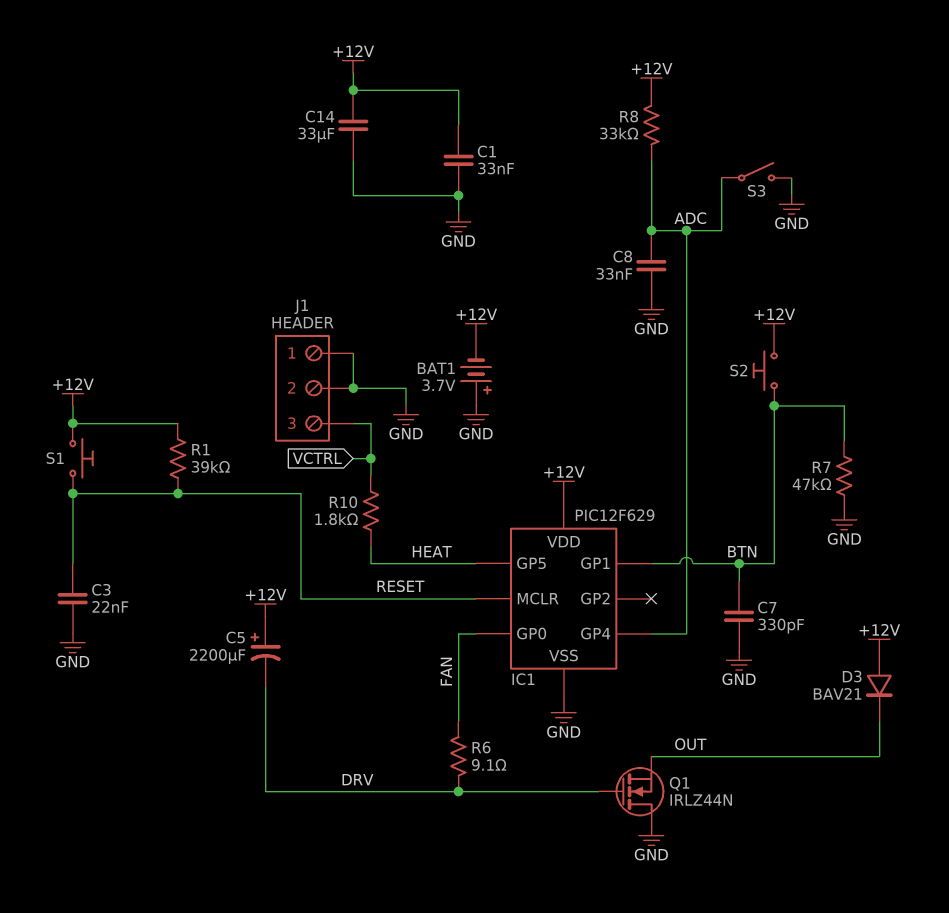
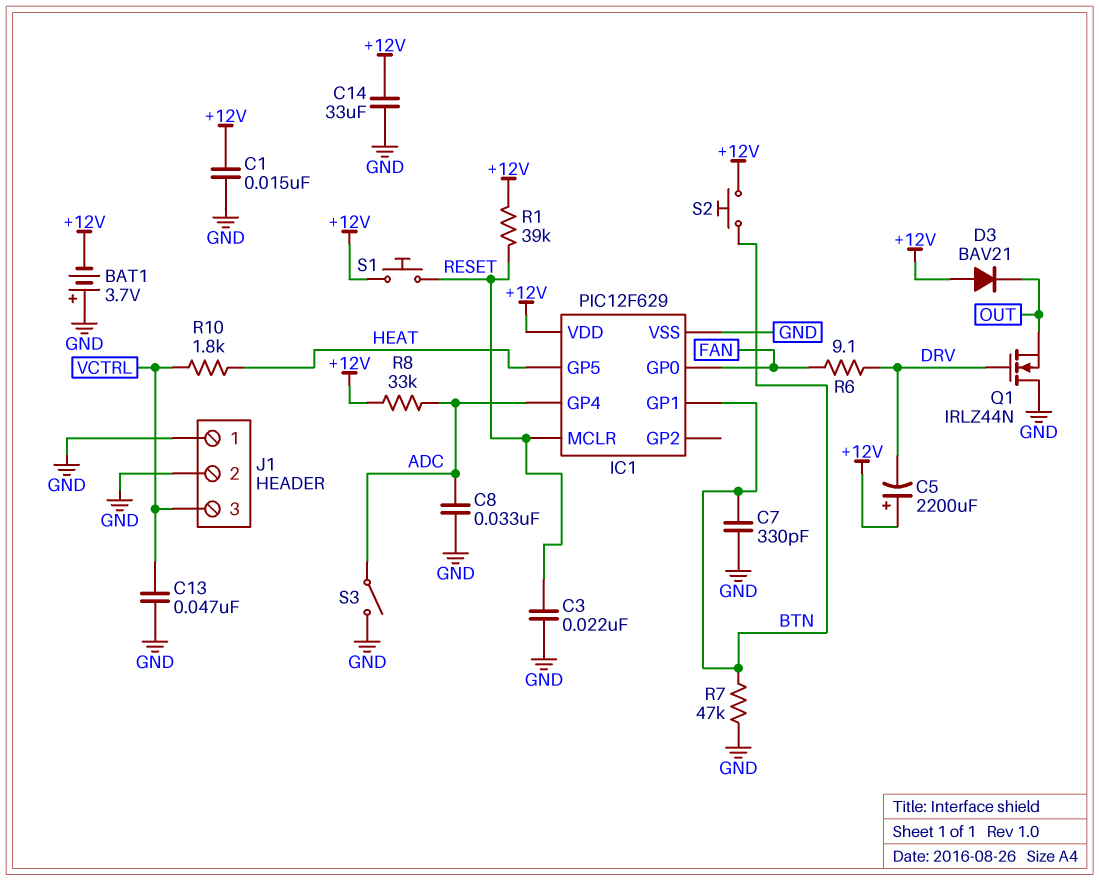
C1: 33nF (+12V, GND) -> 15nF (+12V, GND)
C13: none -> 47nF (GND, VCTRL)

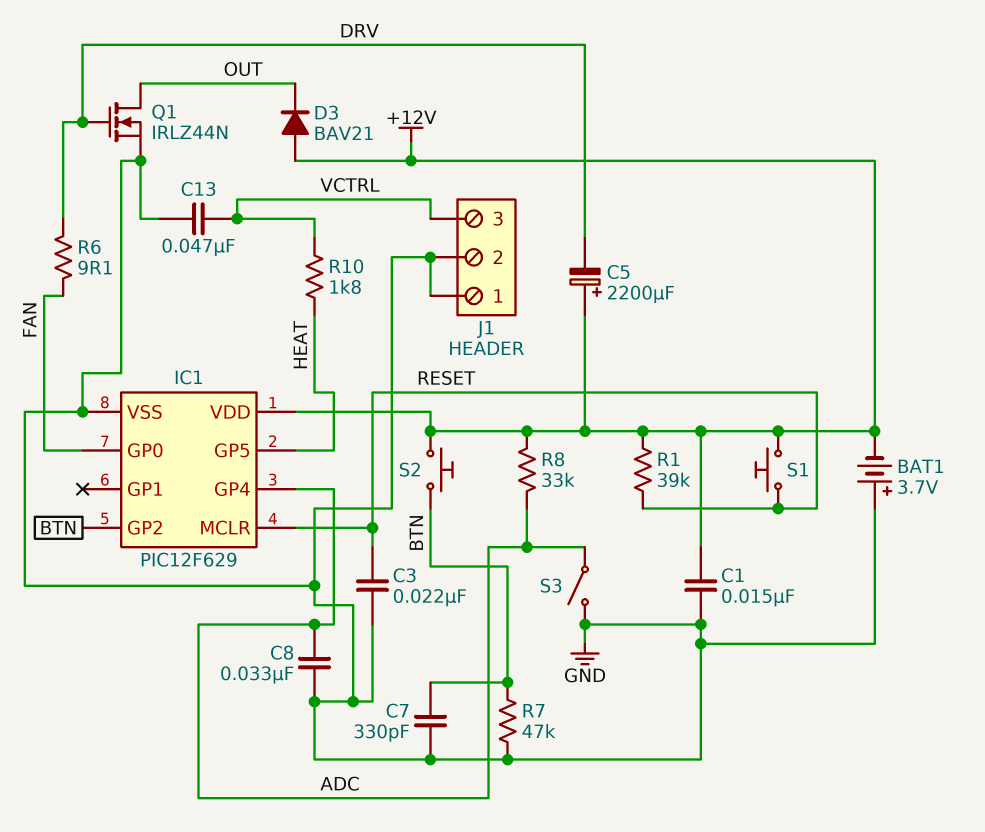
C14: 33uF (+12V, GND) -> none
IC1 pin GP1: BTN -> none
IC1 pin GP2: none -> BTN
Q1: NMOS IRLZ44N (G DRV, D GND, S OUT) -> NMOS IRLZ44N (G DRV, D OUT, S GND)

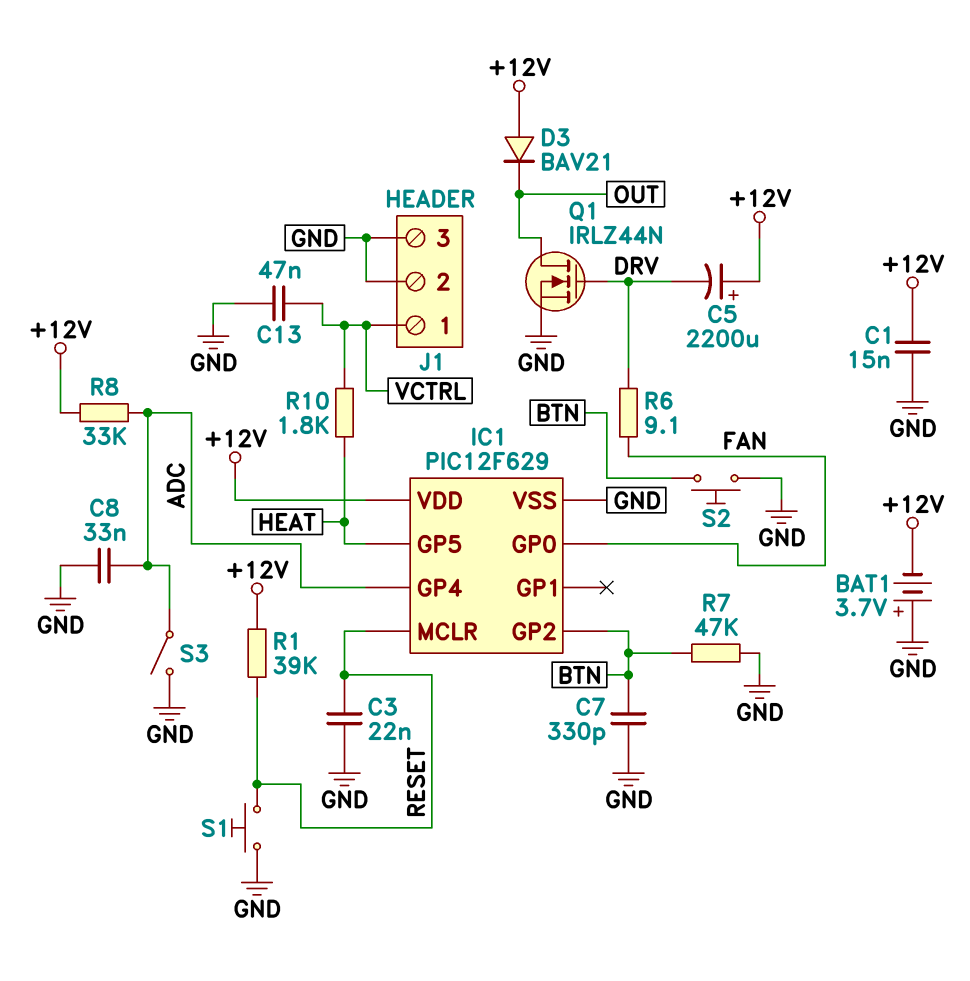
J1 pin 1: GND -> VCTRL
J1 pin 3: VCTRL -> GND
S1: button (+12V, RESET) -> button (GND, RESET)
S2: button (+12V, BTN) -> button (BTN, GND)

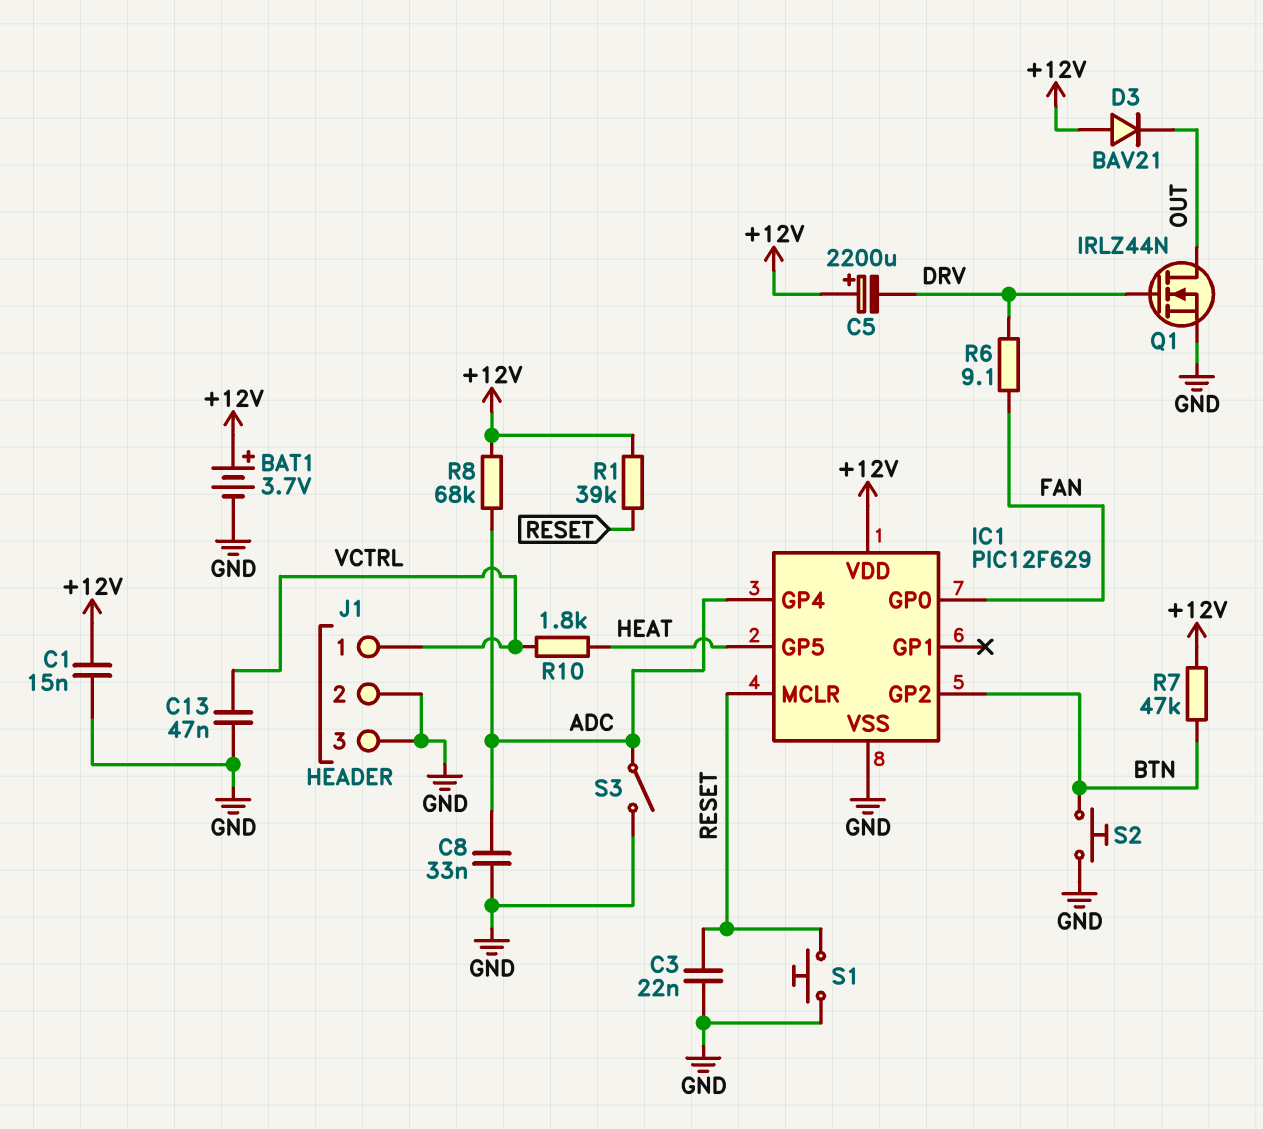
BAT1: 3.7V (plus GND, minus +12V) -> 3.7V (plus +12V, minus GND)
C7: 330pF (BTN, GND) -> none
R7: 47k (BTN, GND) -> 47k (+12V, BTN)
R8: 33k (+12V, ADC) -> 68k (+12V, ADC)

